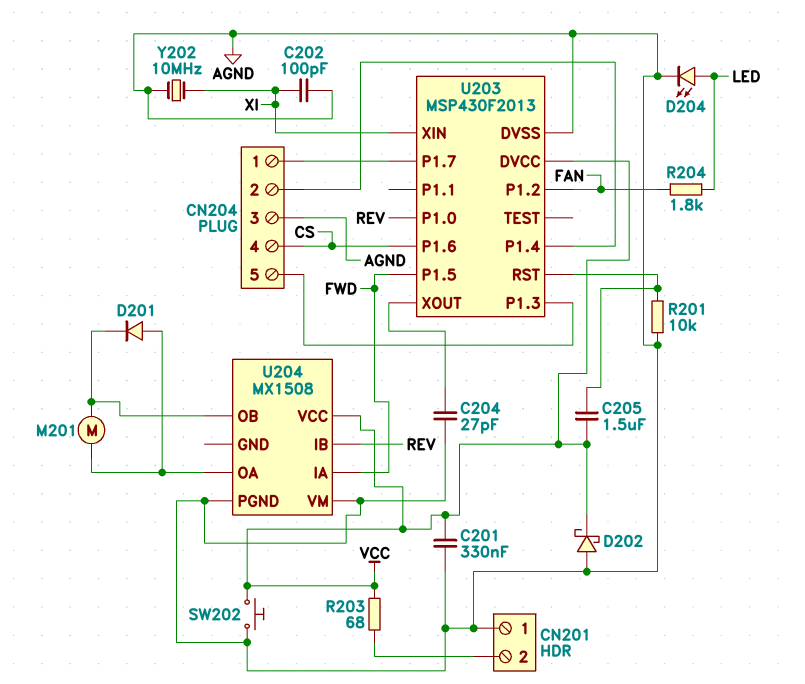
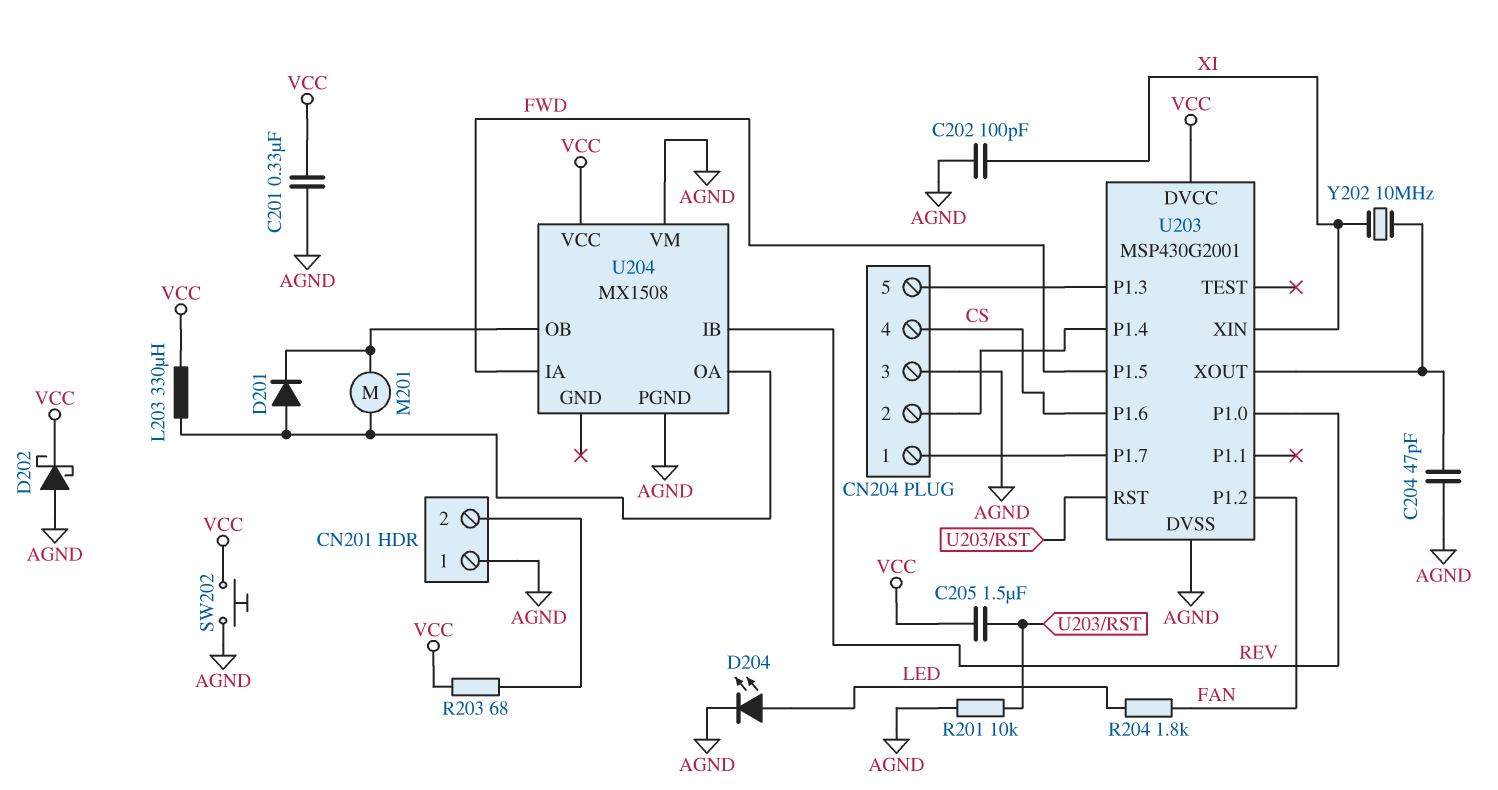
C204: 27pF (AGND, U203/XOUT) -> 47pF (AGND, U203/XOUT)
L203: none -> 330uH (U204/OA, VCC)
U203: MSP430F2013 -> MSP430G2001
Y202: 10MHz (AGND, XI) -> 10MHz (U203/XOUT, XI)

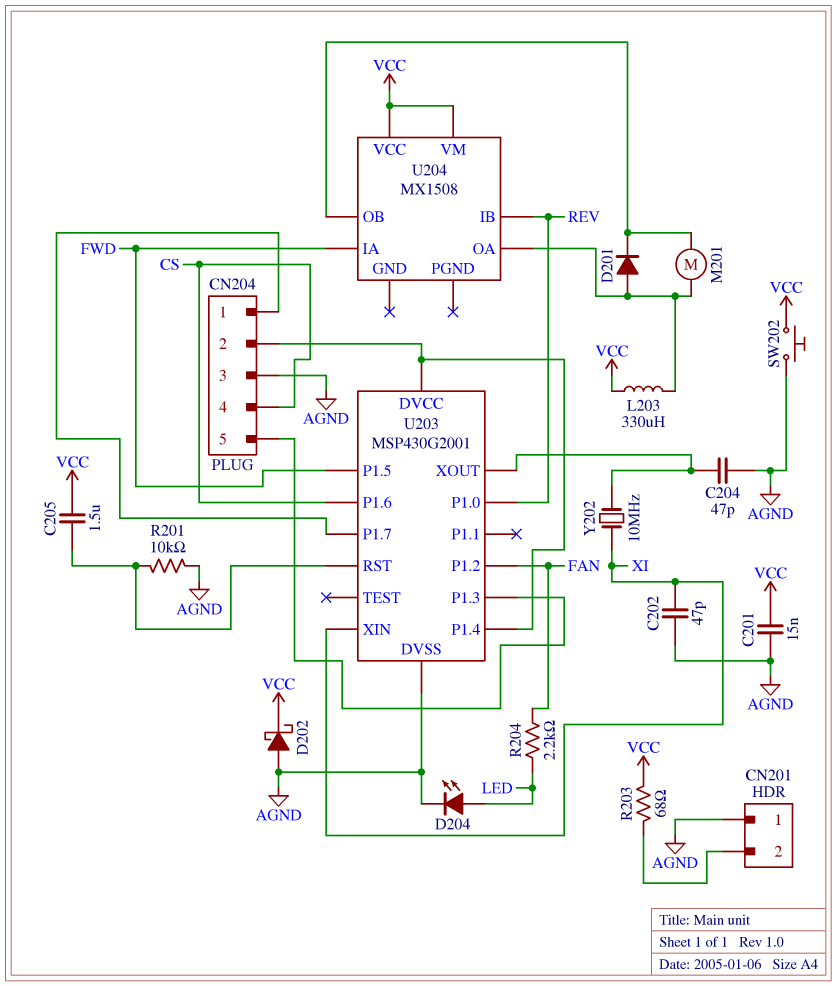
C201: 330nF (AGND, VCC) -> 15nF (AGND, VCC)
C202: 100pF (AGND, XI) -> 47pF (AGND, XI)
R204: 1.8k (FAN, LED) -> 2.2k (FAN, LED)
U203 pin DVCC: VCC -> CN204/2
U204 pin PGND: AGND -> none
U204 pin VM: AGND -> VCC

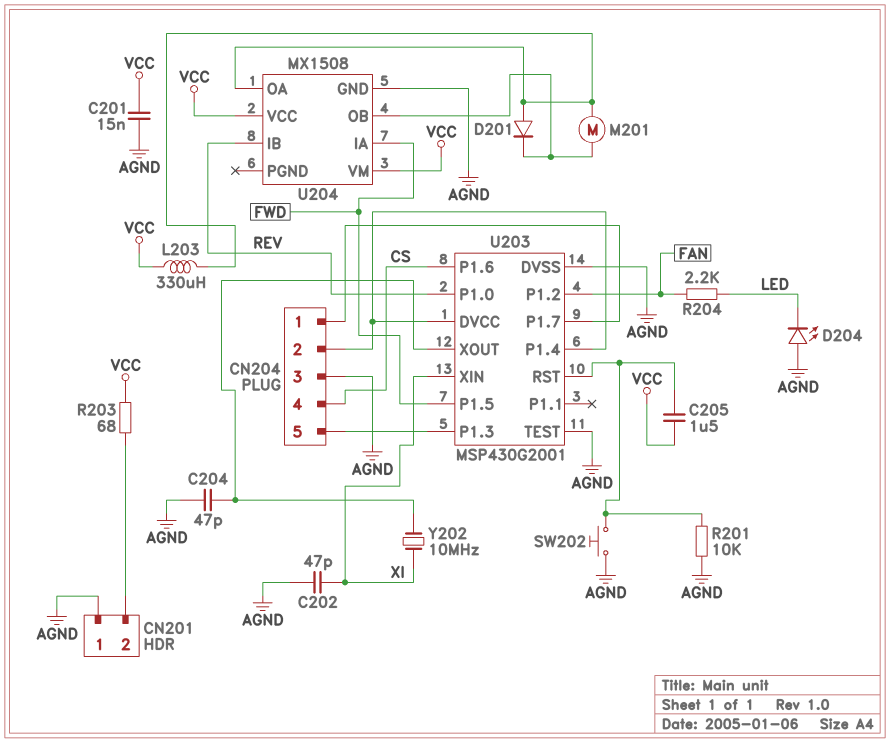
D202: schottky (A AGND, K VCC) -> none
D204: LED (A LED, K AGND) -> LED (A AGND, K LED)
SW202: button (AGND, VCC) -> button (AGND, U203/RST)
U203 pin TEST: none -> AGND
U204 pin GND: none -> AGND

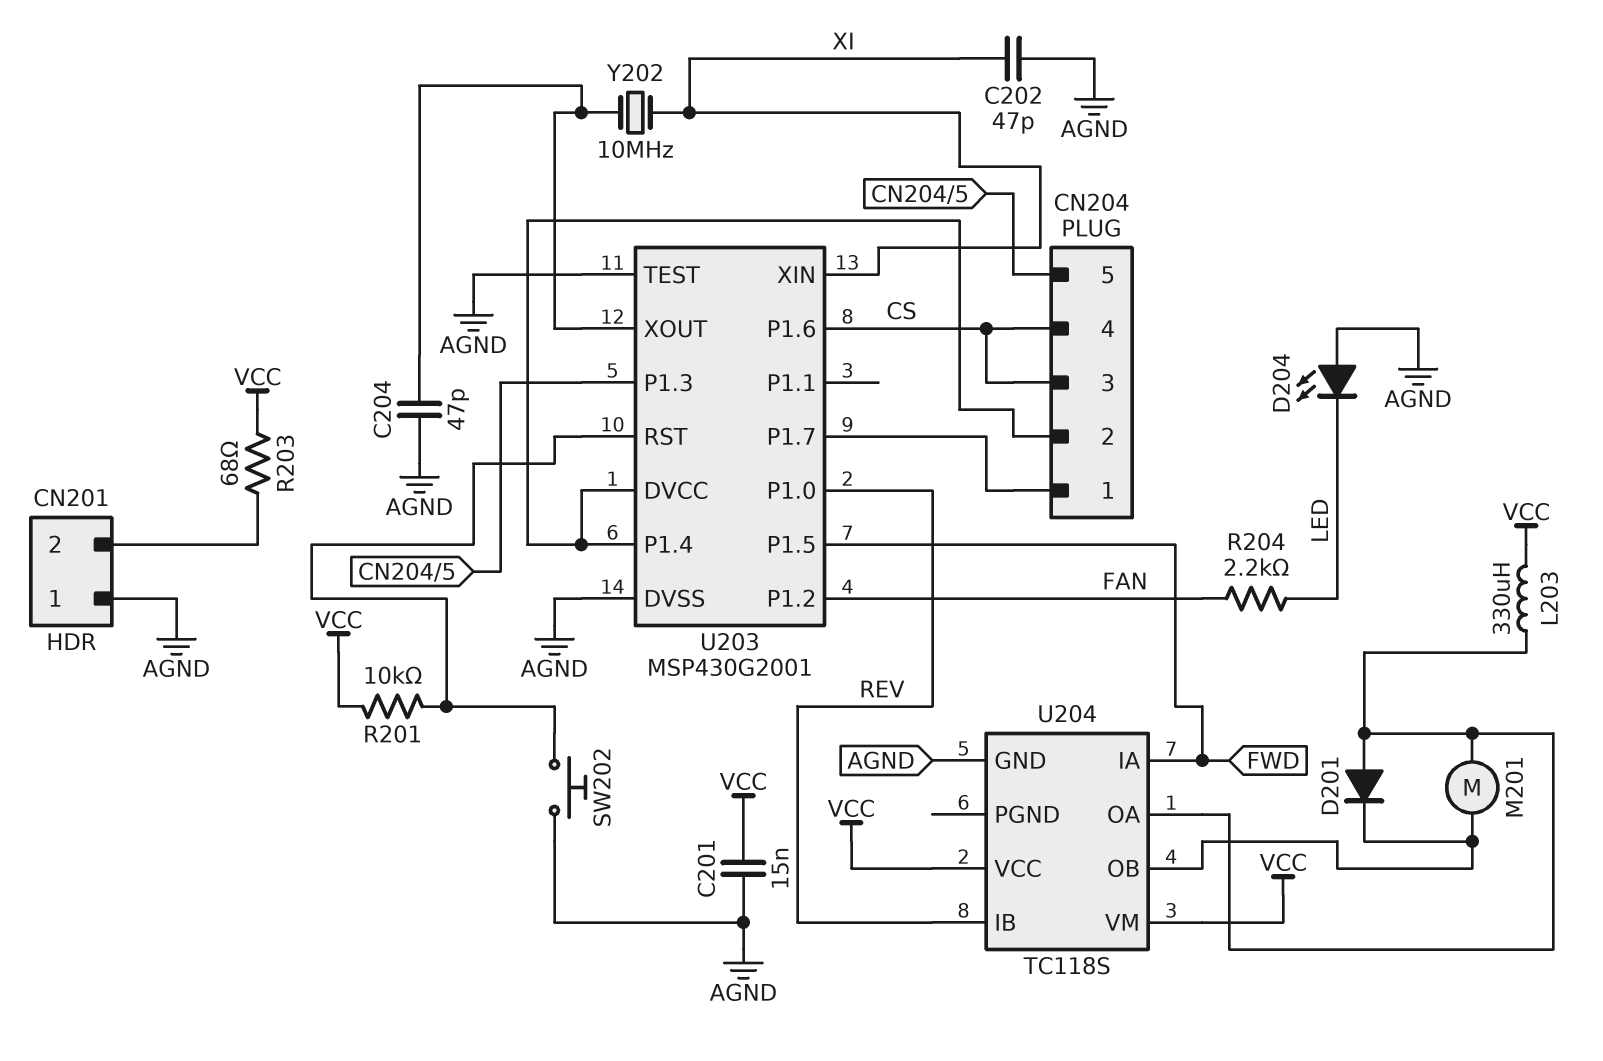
C205: 1.5uF (U203/RST, VCC) -> none
CN204 pin 3: AGND -> CS
R201: 10k (AGND, U203/RST) -> 10k (U203/RST, VCC)
U204: MX1508 -> TC118S

